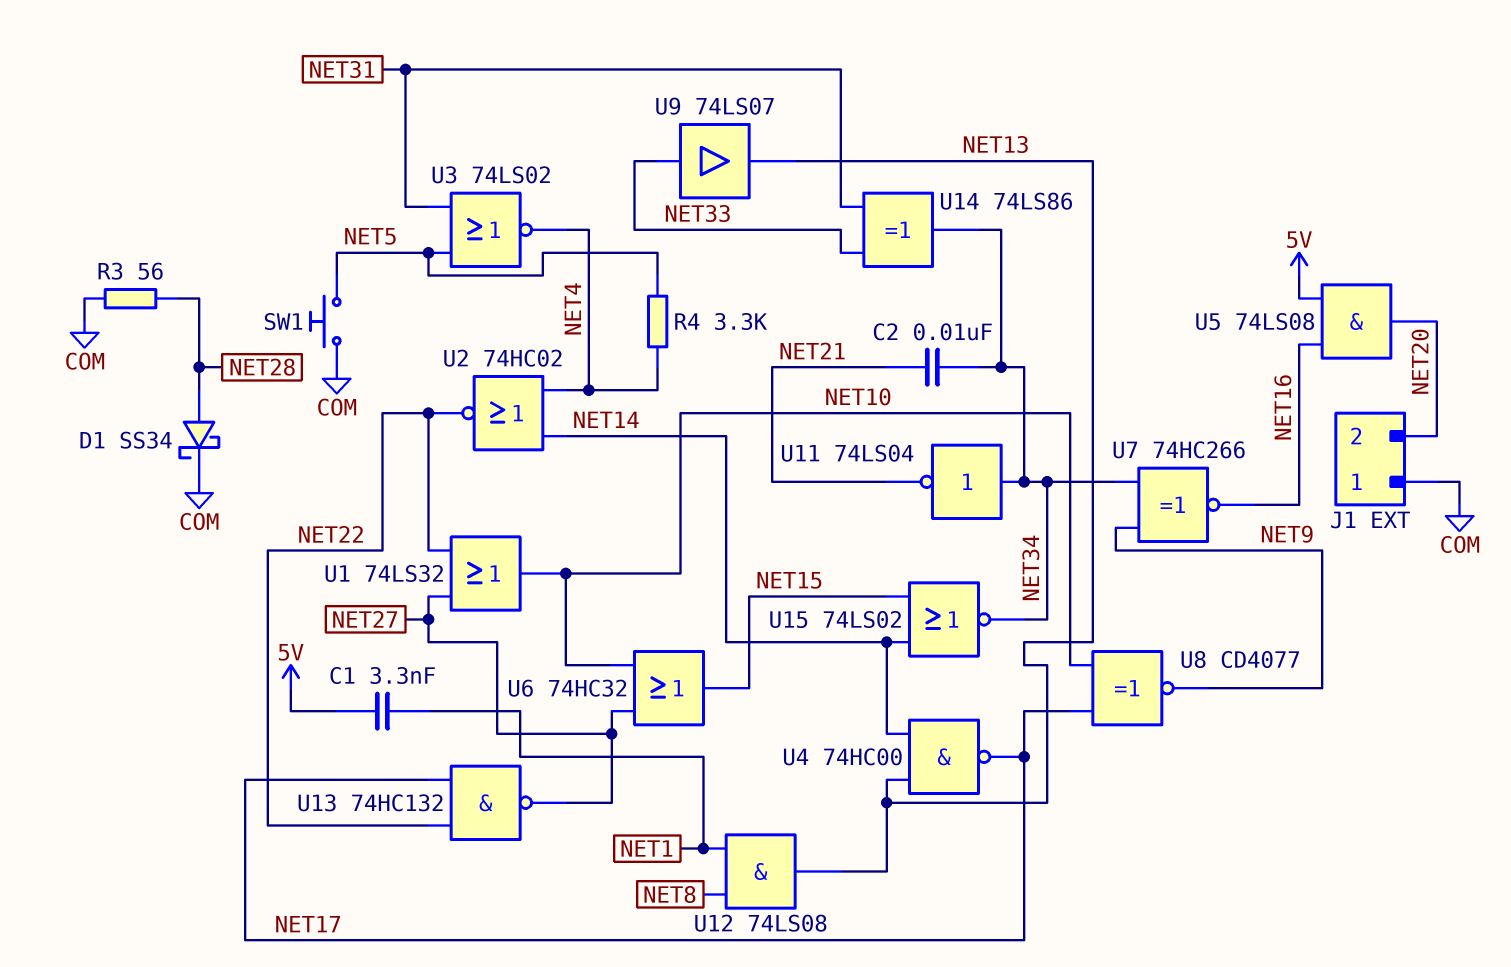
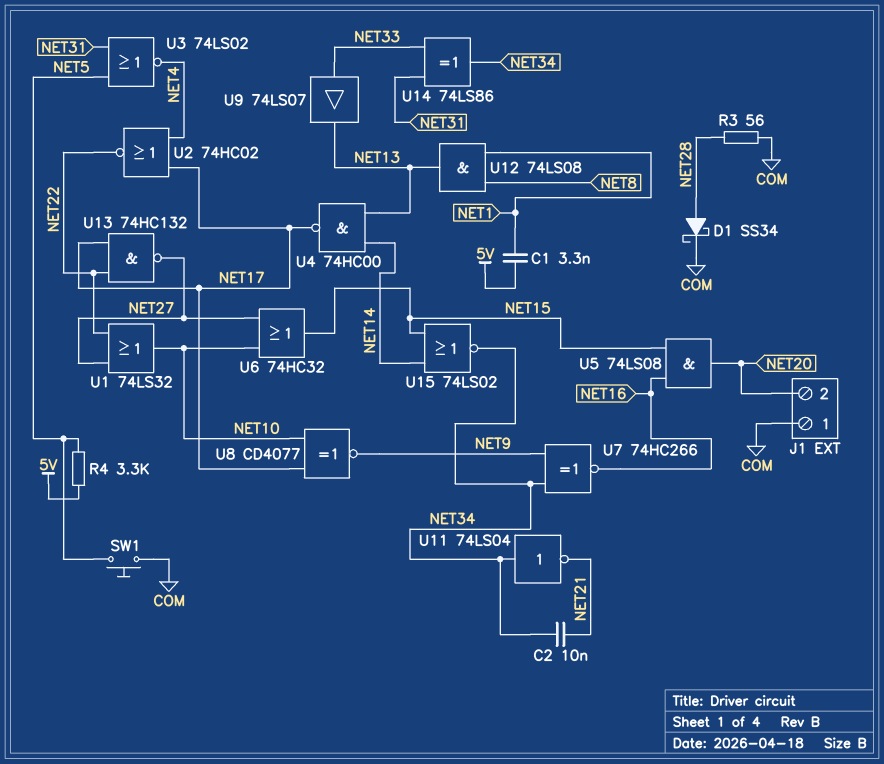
R4: 3.3k (NET4, NET5) -> 3.3k (5V, NET5)
U2: NOR 74HC02 (in NET4, in NET14, out NET22) -> NOR 74HC02 (in NET4, in NET17, out NET22)
U5: AND 74LS08 (in 5V, in NET16, out NET20) -> AND 74LS08 (in NET15, in NET16, out NET20)

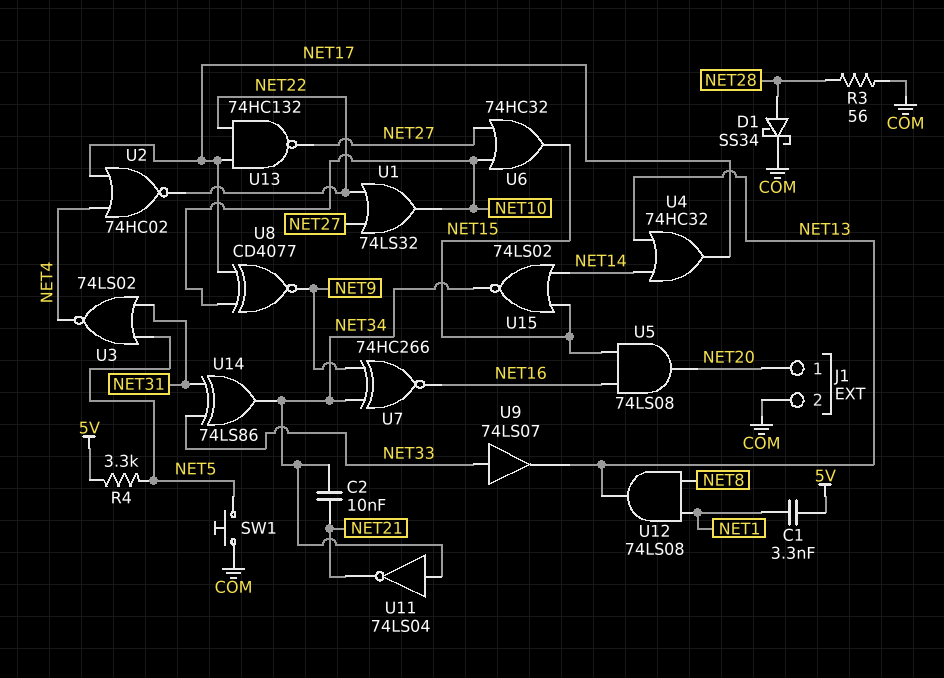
J1 pin 1: COM -> NET20
J1 pin 2: NET20 -> COM
U4: NAND 74HC00 (in NET13, in NET14, out NET17) -> OR 74HC32 (in NET13, in NET14, out NET17)

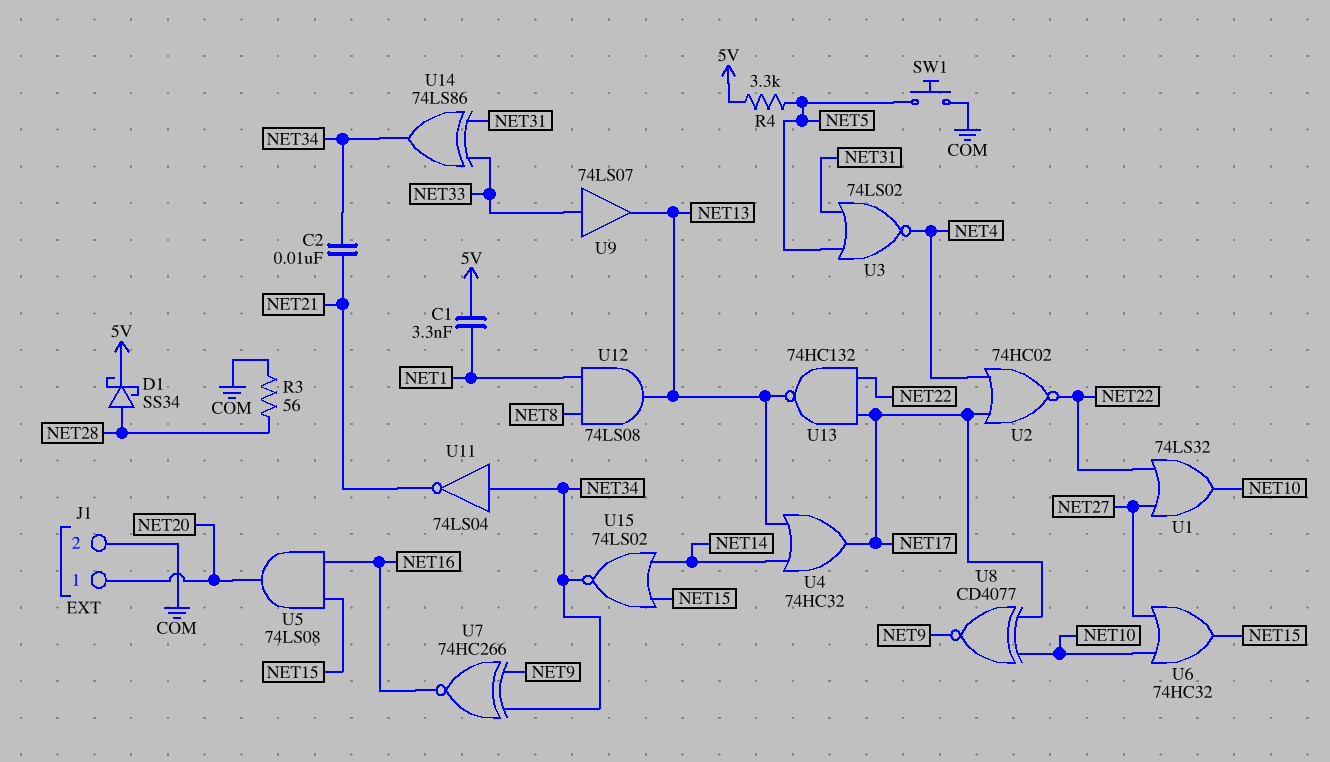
D1: schottky SS34 (A NET28, K COM) -> schottky SS34 (A NET28, K 5V)
U13: NAND 74HC132 (in NET17, in NET22, out NET27) -> NAND 74HC132 (in NET17, in NET22, out NET13)

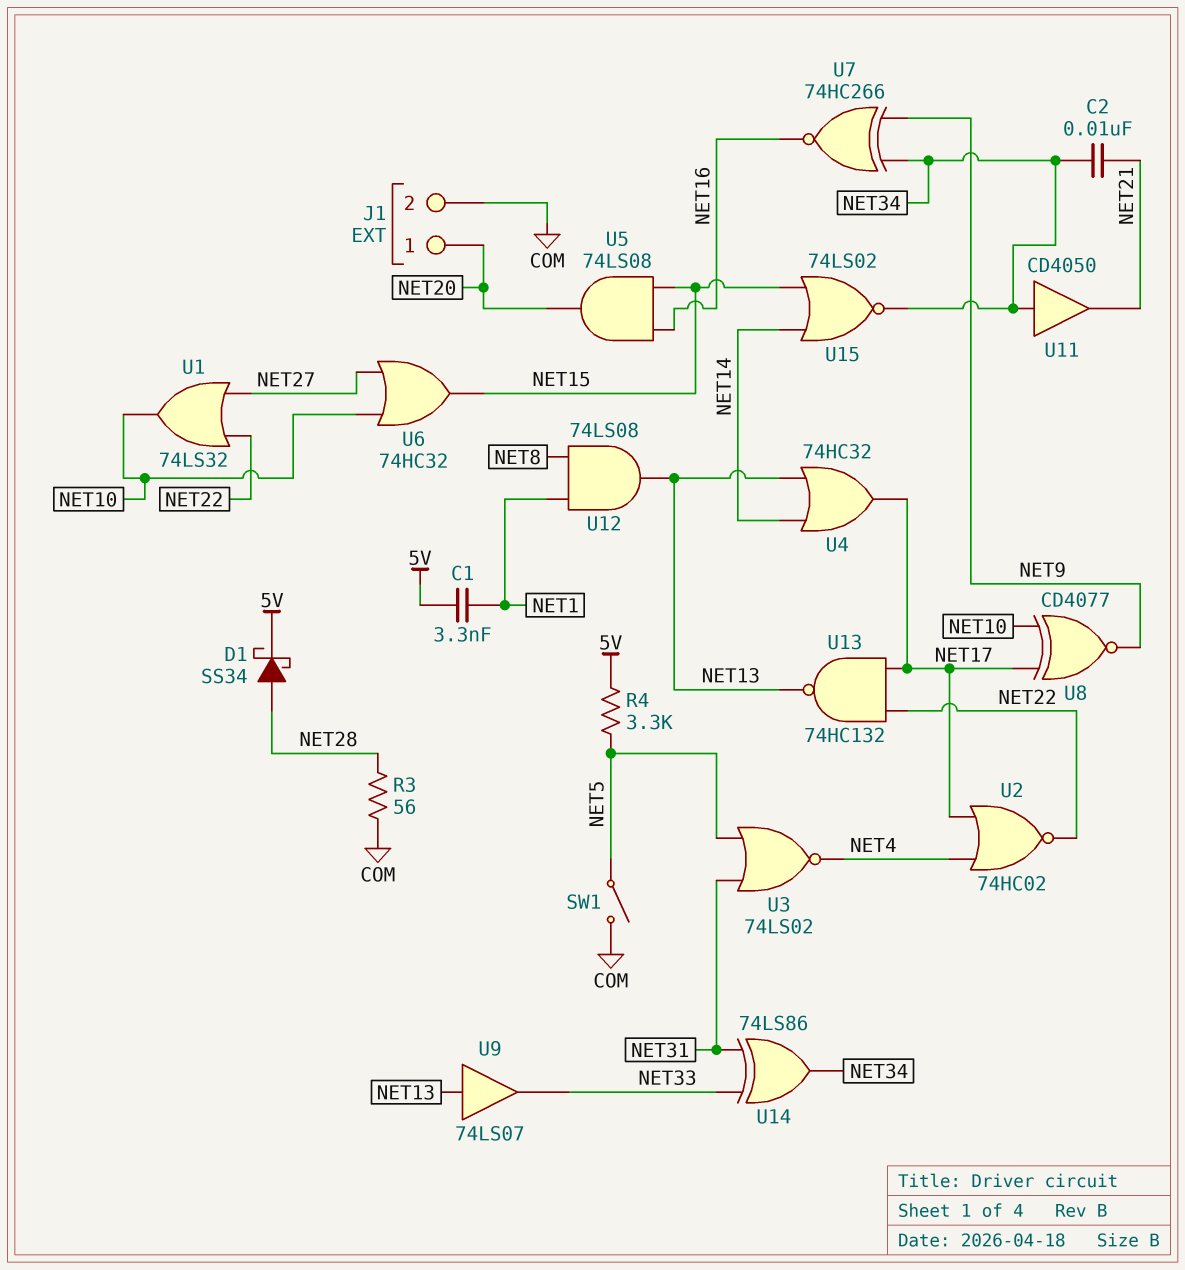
SW1: button (COM, NET5) -> switch (COM, NET5)
U9: buffer 74LS07 (in NET33, out NET13) -> buffer 74LS07 (in NET13, out NET33)
U11: NOT 74LS04 (in NET34, out NET21) -> buffer CD4050 (in NET34, out NET21)

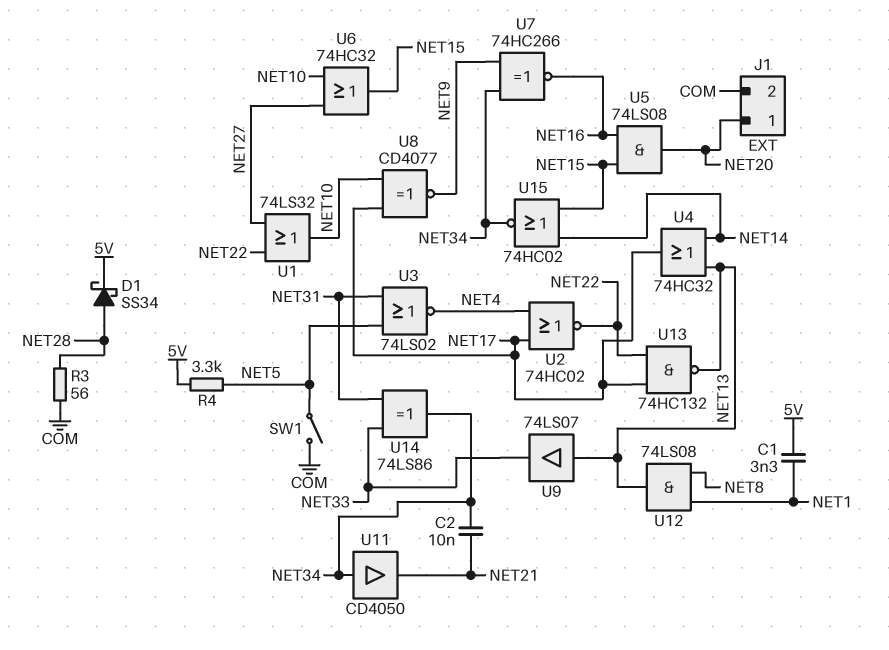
U15: NOR 74LS02 (in NET14, in NET15, out NET34) -> NOR 74HC02 (in NET14, in NET15, out NET34)

